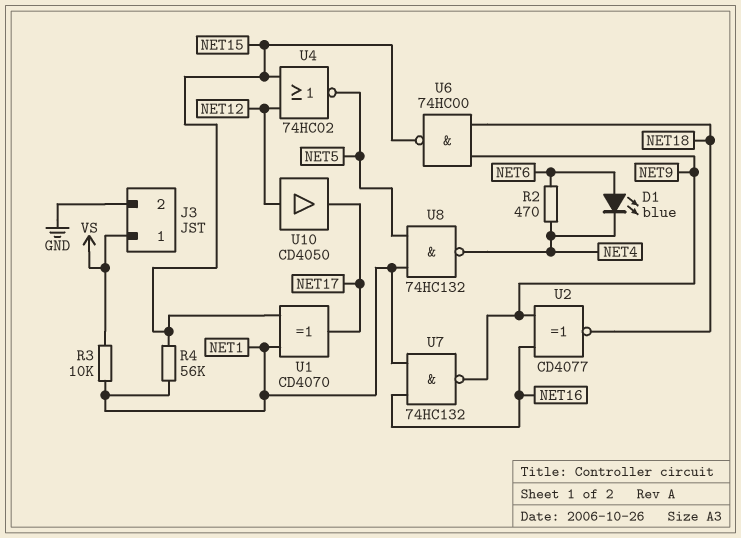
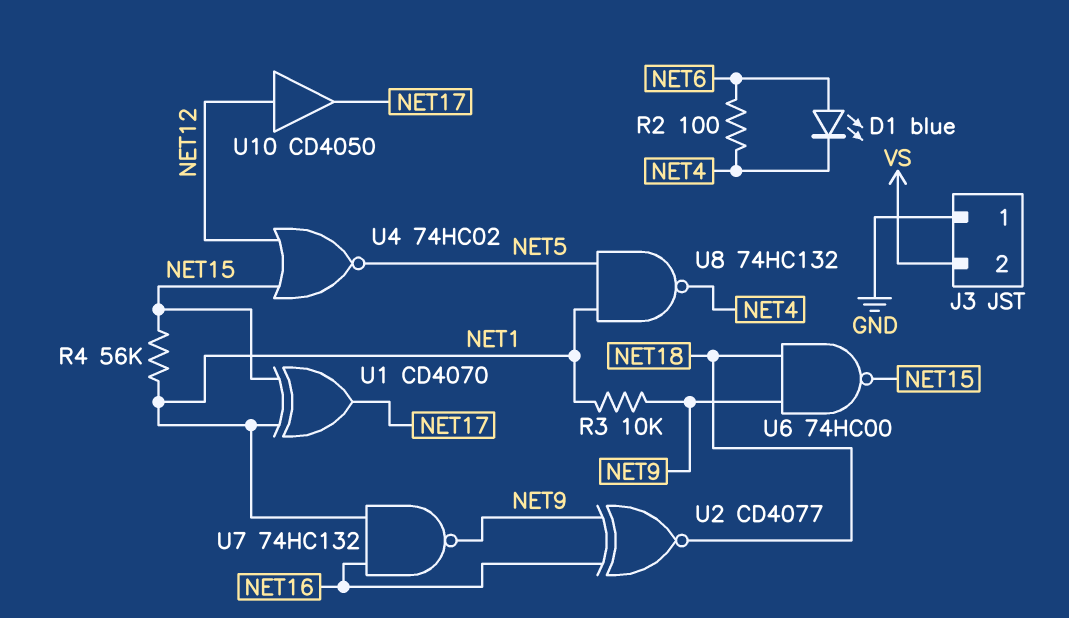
J3 pin 1: VS -> GND
J3 pin 2: GND -> VS
R2: 470 (NET4, NET6) -> 100 (NET4, NET6)
R3: 10k (NET1, VS) -> 10k (NET1, NET9)

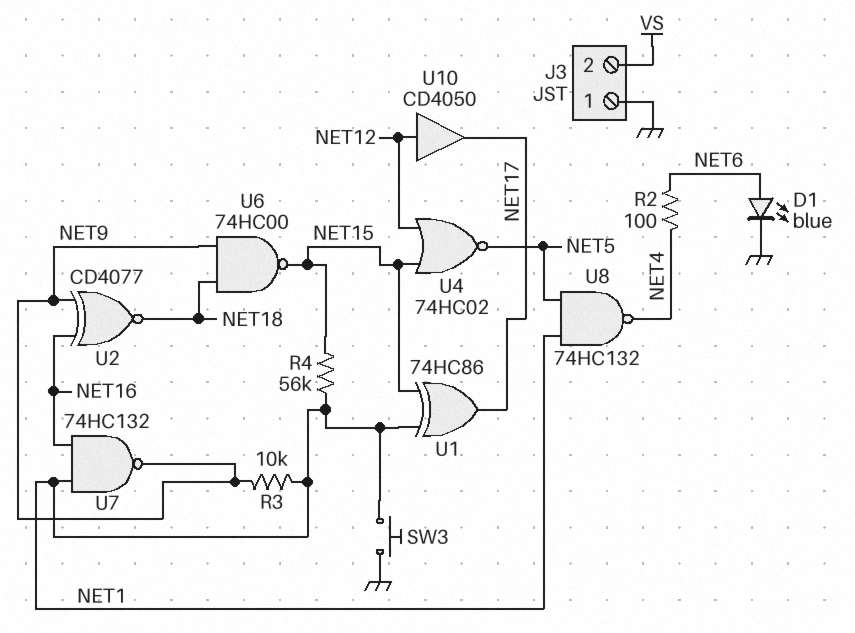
D1: LED blue (A NET6, K NET4) -> LED blue (A NET6, K GND)
SW3: none -> button (GND, NET1)
U1: XOR CD4070 (in NET1, in NET15, out NET17) -> XOR 74HC86 (in NET1, in NET15, out NET17)

